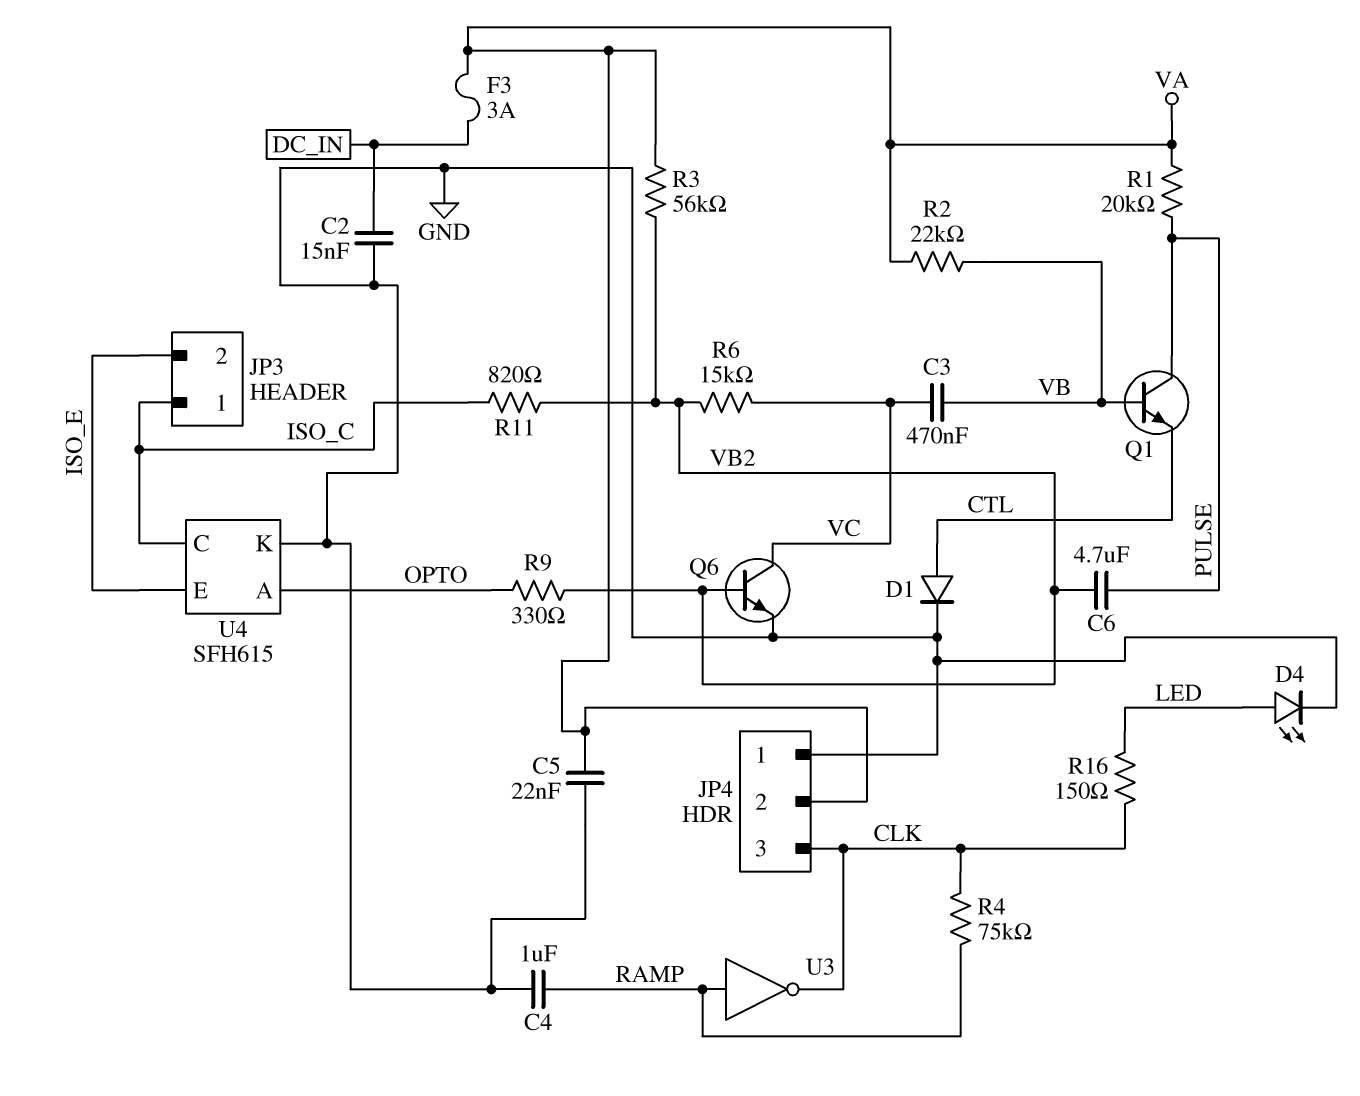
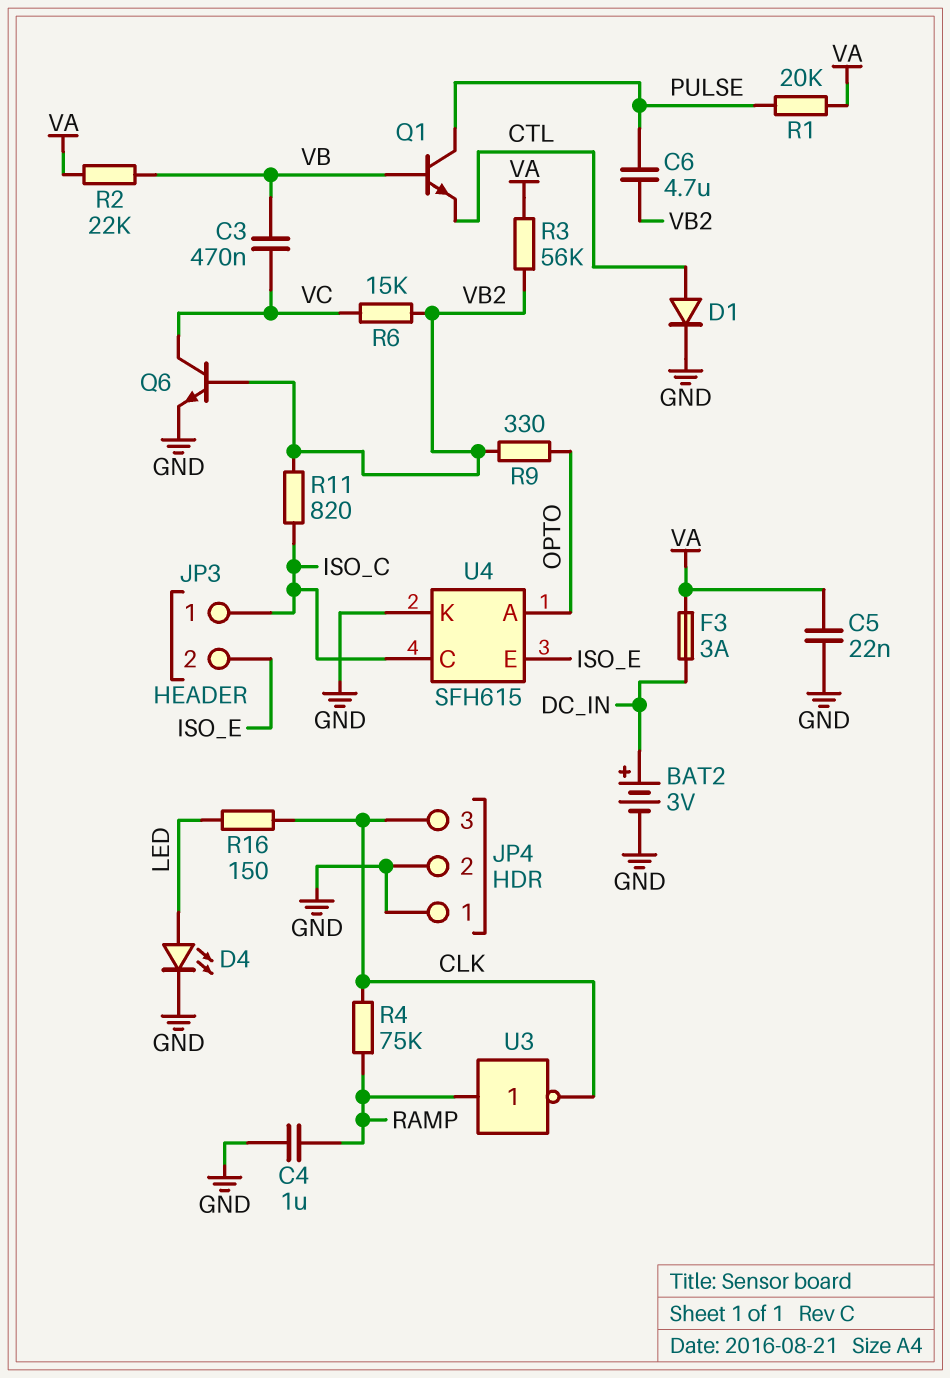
BAT2: none -> 3V (plus DC_IN, minus GND)
C2: 15nF (DC_IN, GND) -> none
JP4 pin 2: VA -> GND

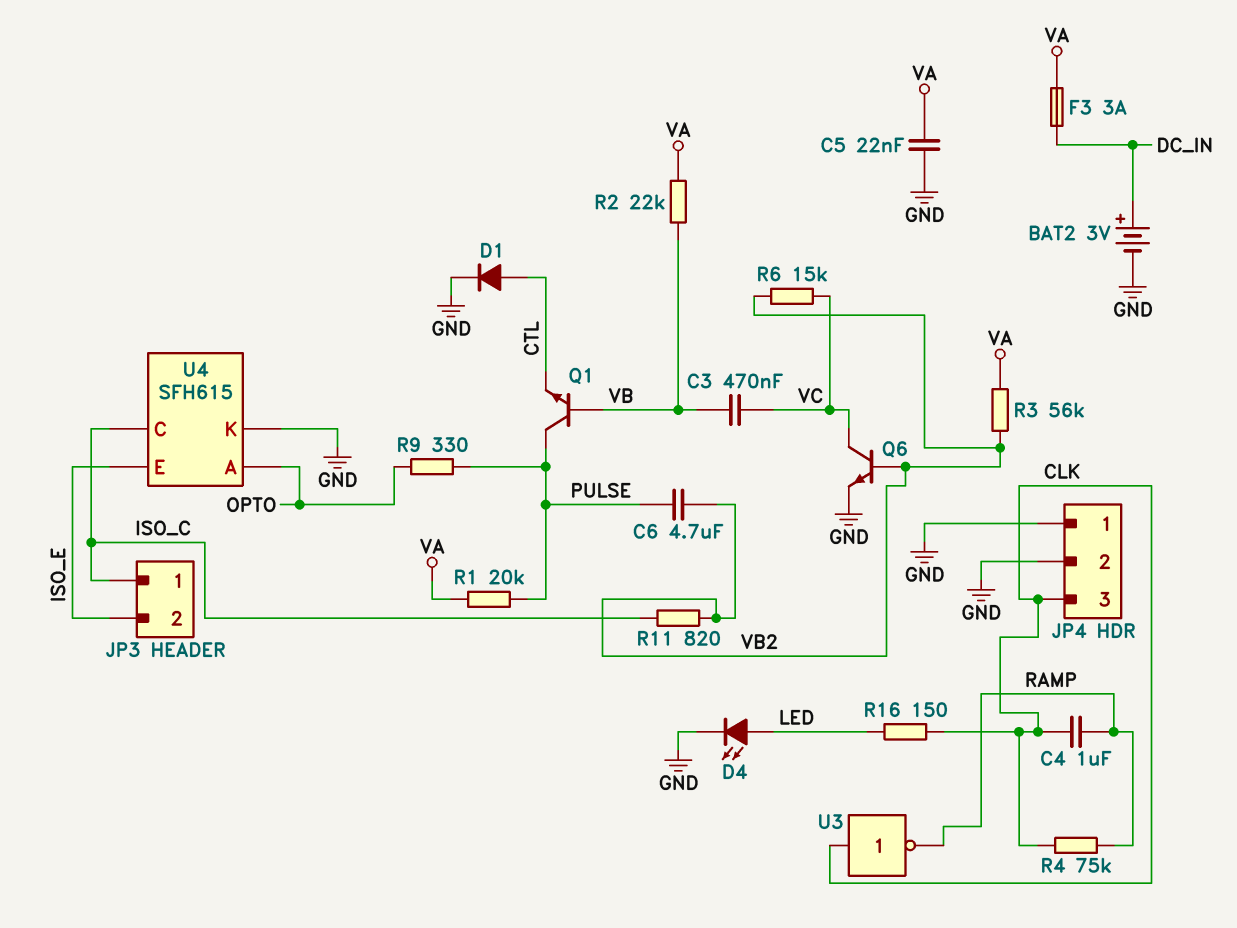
C4: 1uF (GND, RAMP) -> 1uF (CLK, RAMP)
R9: 330 (OPTO, VB2) -> 330 (OPTO, PULSE)
U3: NOT (in RAMP, out CLK) -> NOT (in CLK, out RAMP)

